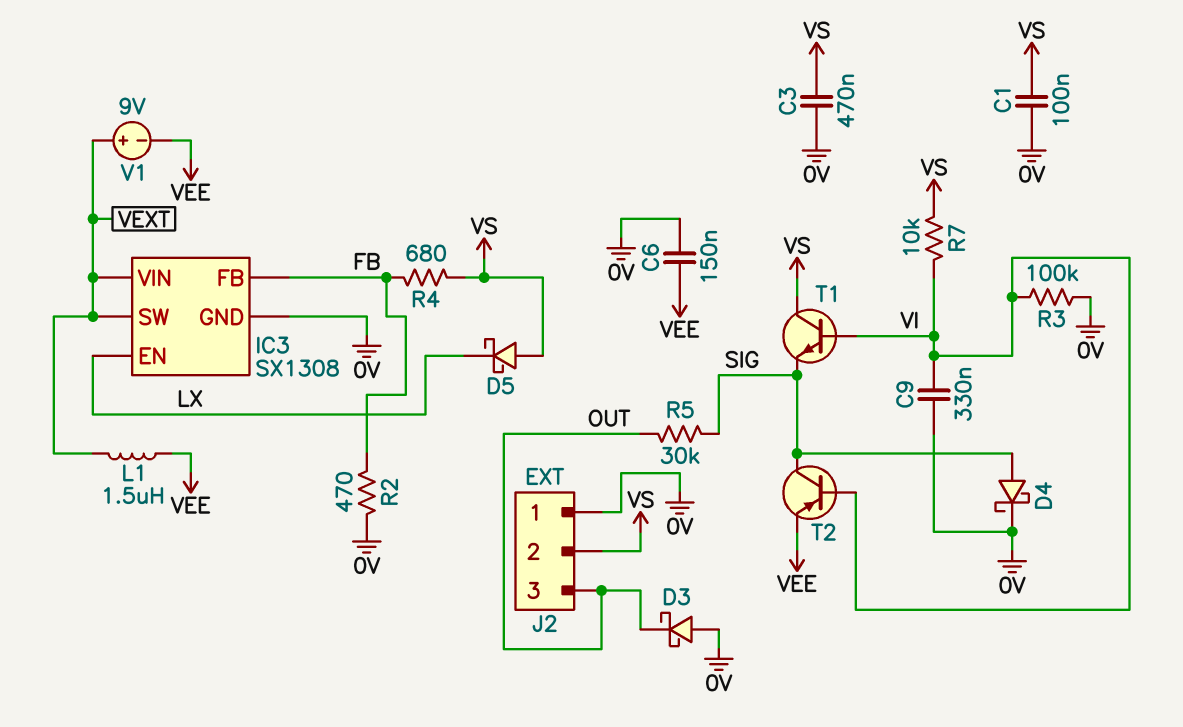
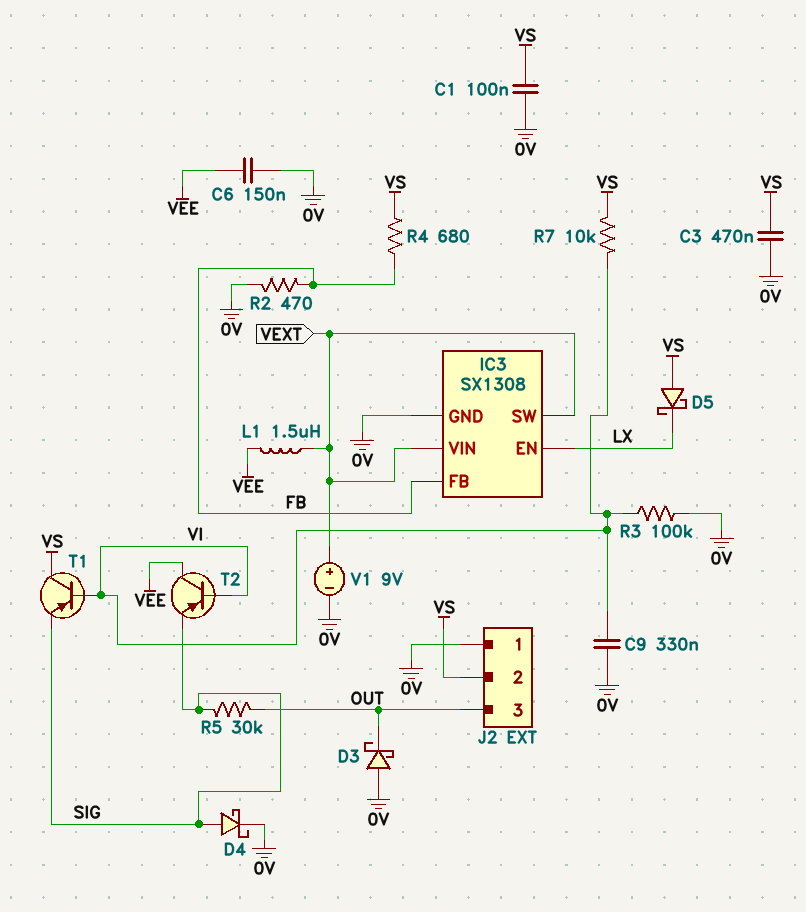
T1: NPN (B VI, C VS, E SIG) -> PNP (B VI, C VS, E SIG)
T2: PNP (B VI, C SIG, E VEE) -> PNP (B VI, C VEE, E SIG)
V1: 9V (plus VEXT, minus VEE) -> 9V (plus VEXT, minus 0V)

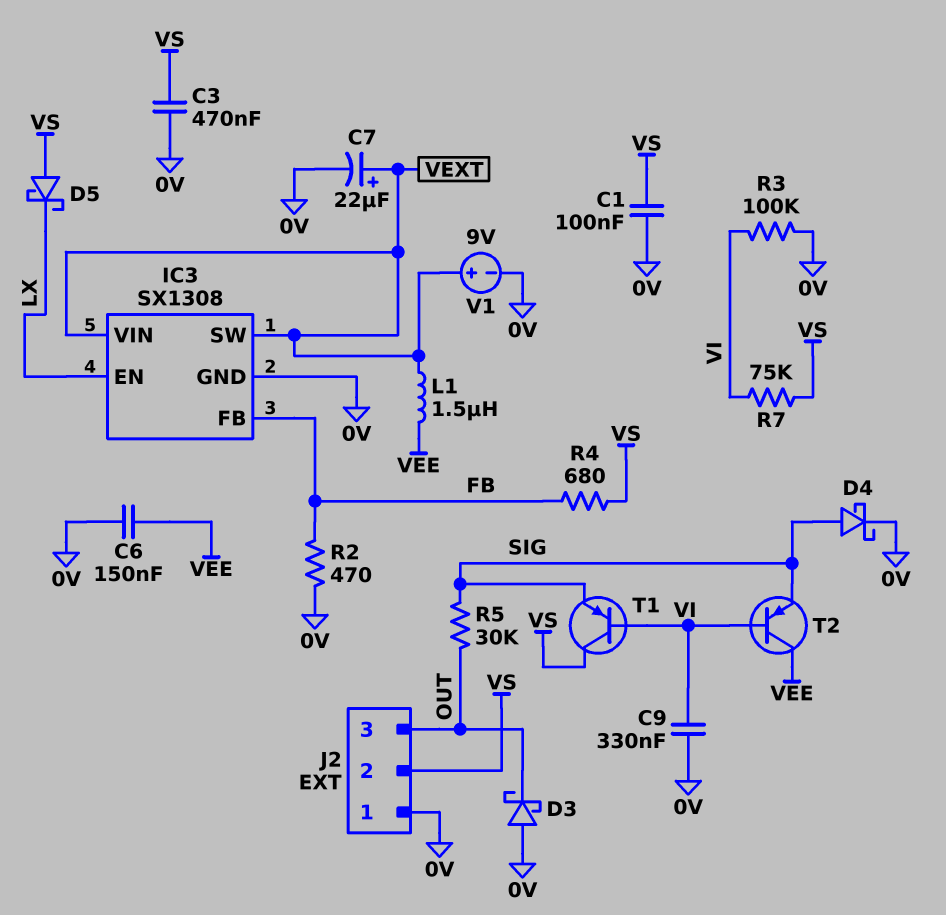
C7: none -> 22uF (plus VEXT, minus 0V)
R7: 10k (VI, VS) -> 75k (VI, VS)

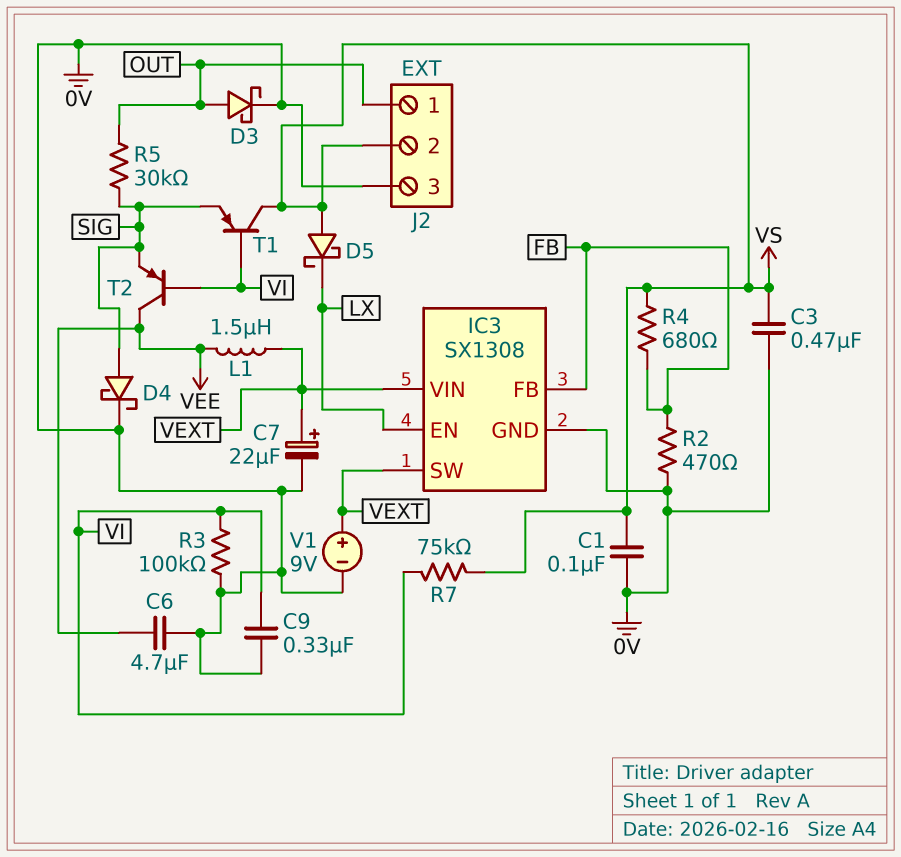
C6: 150nF (0V, VEE) -> 4.7uF (0V, VEE)
D3: schottky (A 0V, K OUT) -> schottky (A OUT, K 0V)
J2 pin 1: 0V -> OUT
J2 pin 3: OUT -> 0V

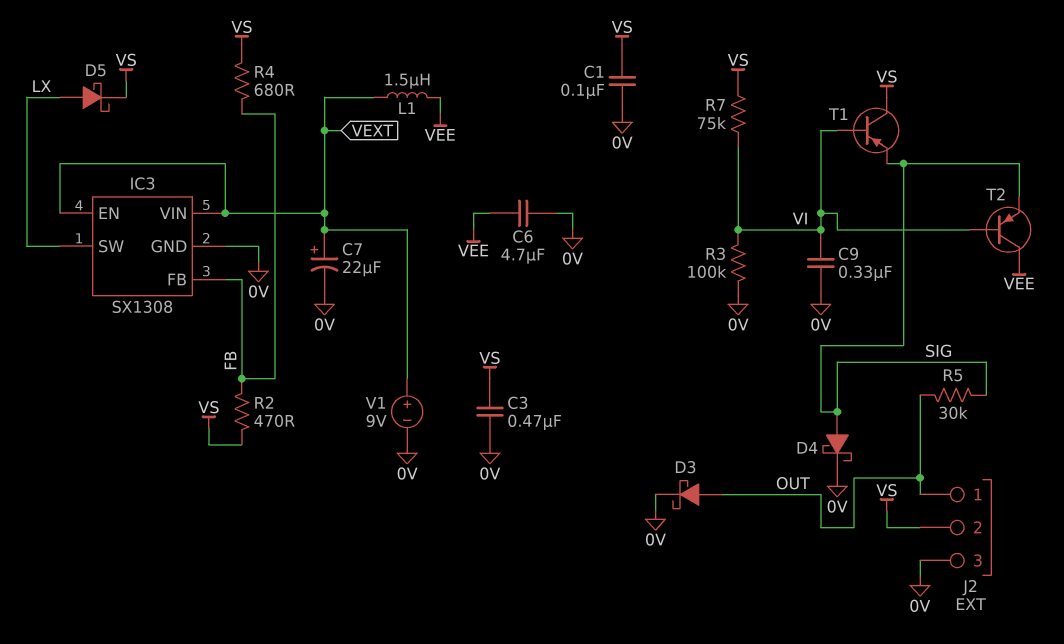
D5: schottky (A VS, K LX) -> schottky (A LX, K VS)
IC3 pin EN: LX -> VEXT
IC3 pin SW: VEXT -> LX
R2: 470 (0V, FB) -> 470 (FB, VS)

